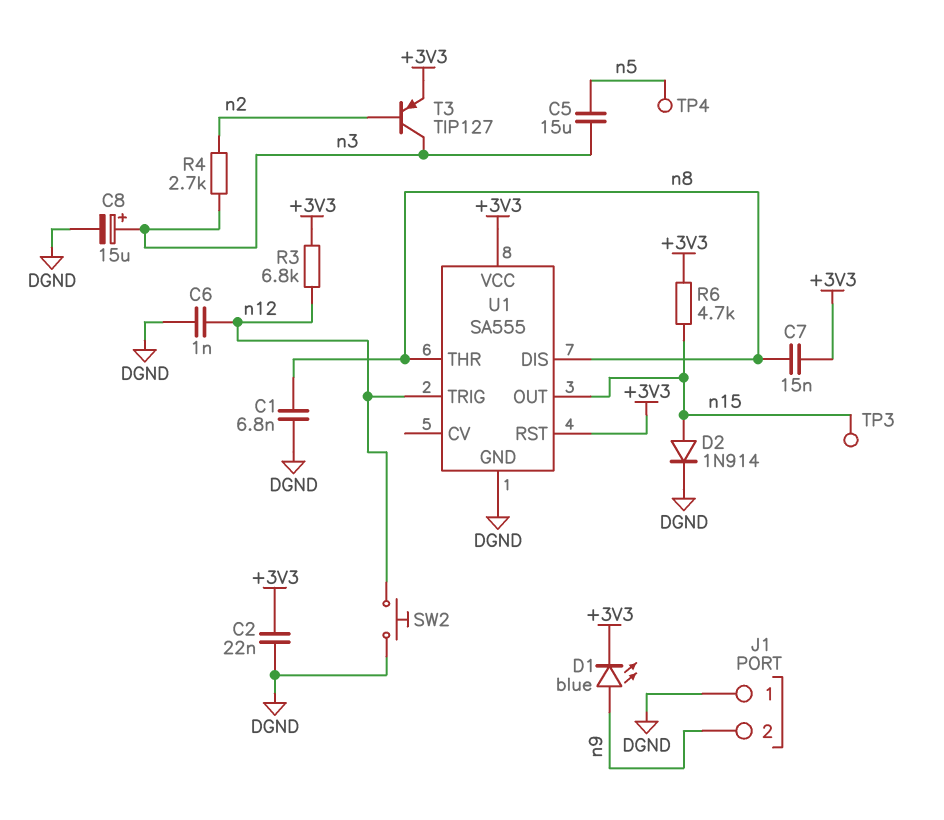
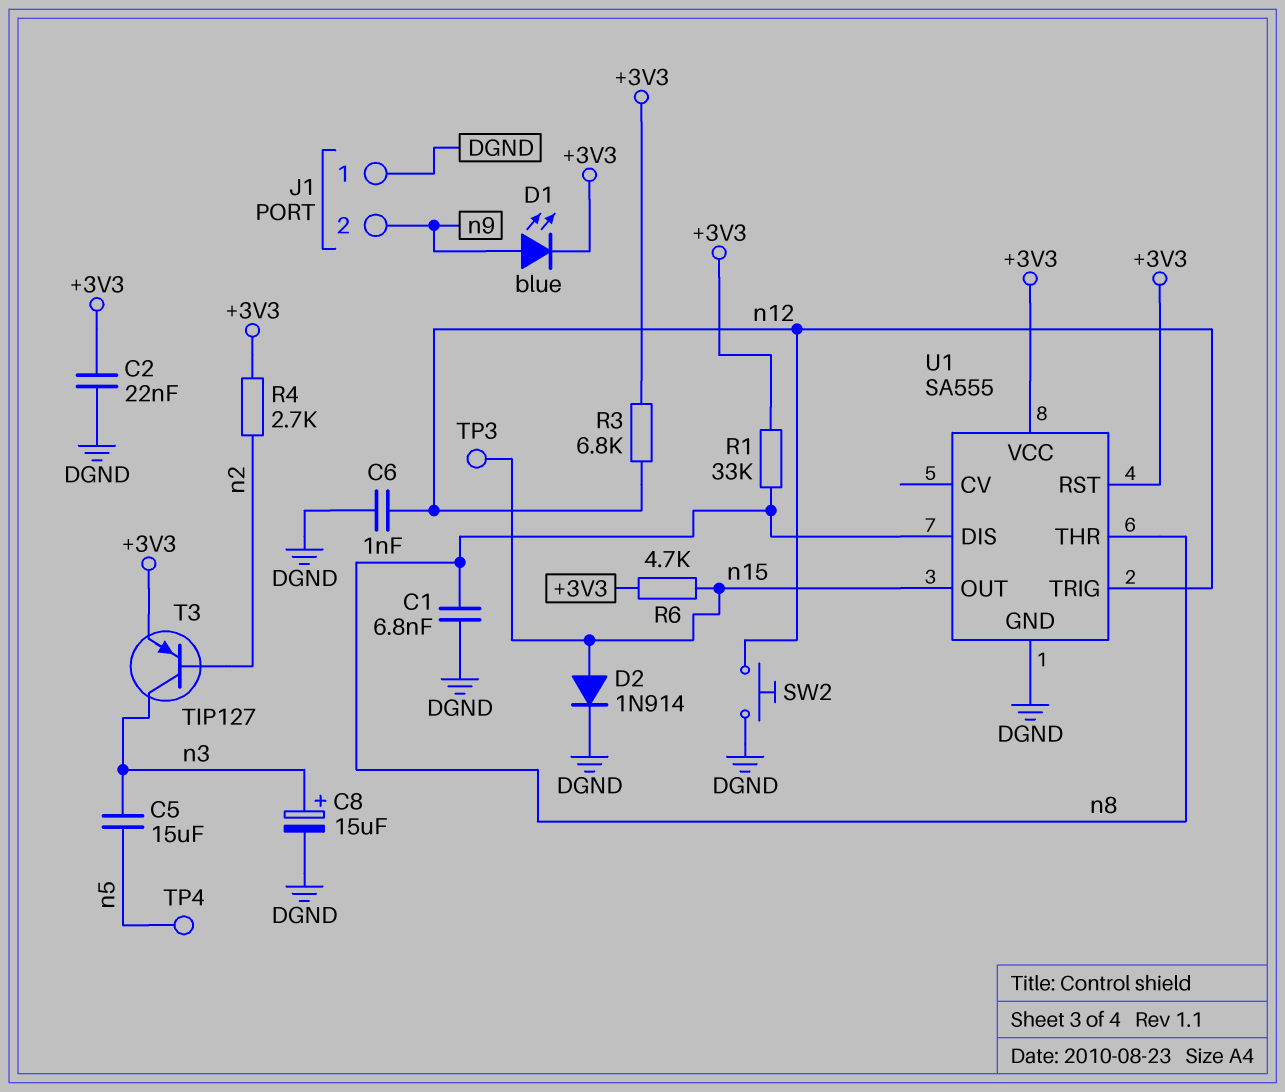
C7: 15nF (+3V3, n8) -> none
R1: none -> 33k (+3V3, n8)
R4: 2.7k (n2, n3) -> 2.7k (+3V3, n2)

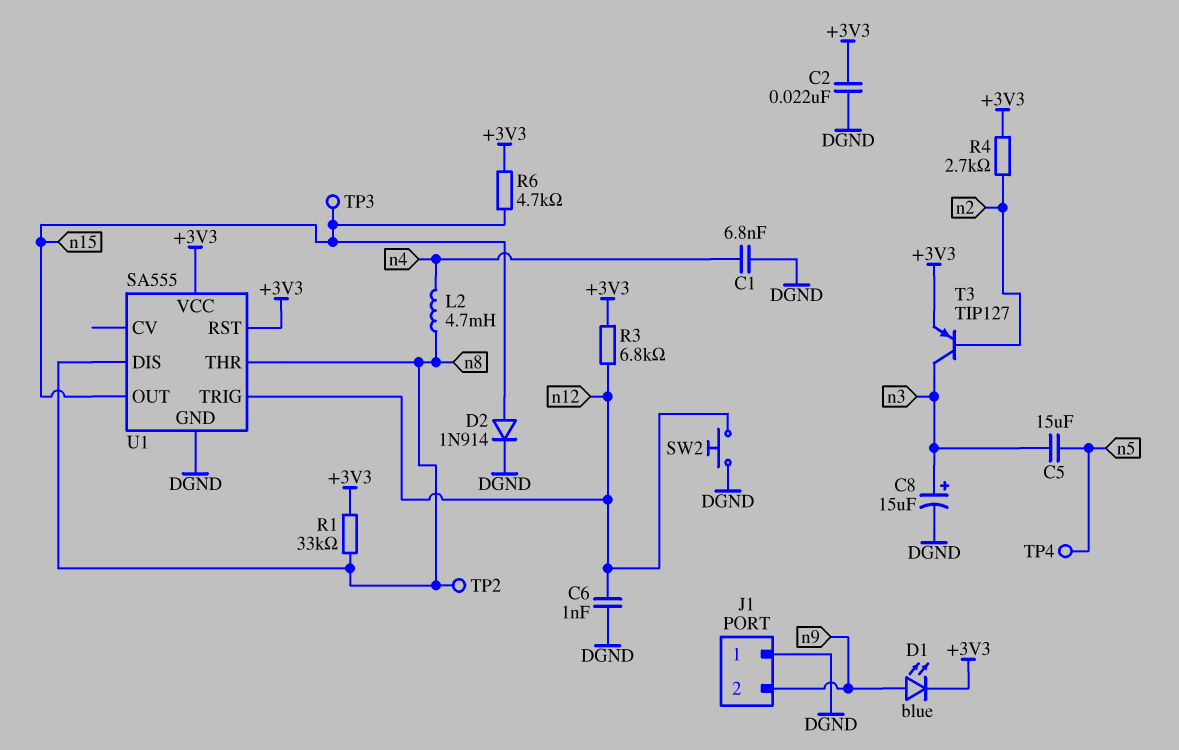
C1: 6.8nF (DGND, n8) -> 6.8nF (DGND, n4)
L2: none -> 4.7mH (n4, n8)
TP2: none -> test point (n8)

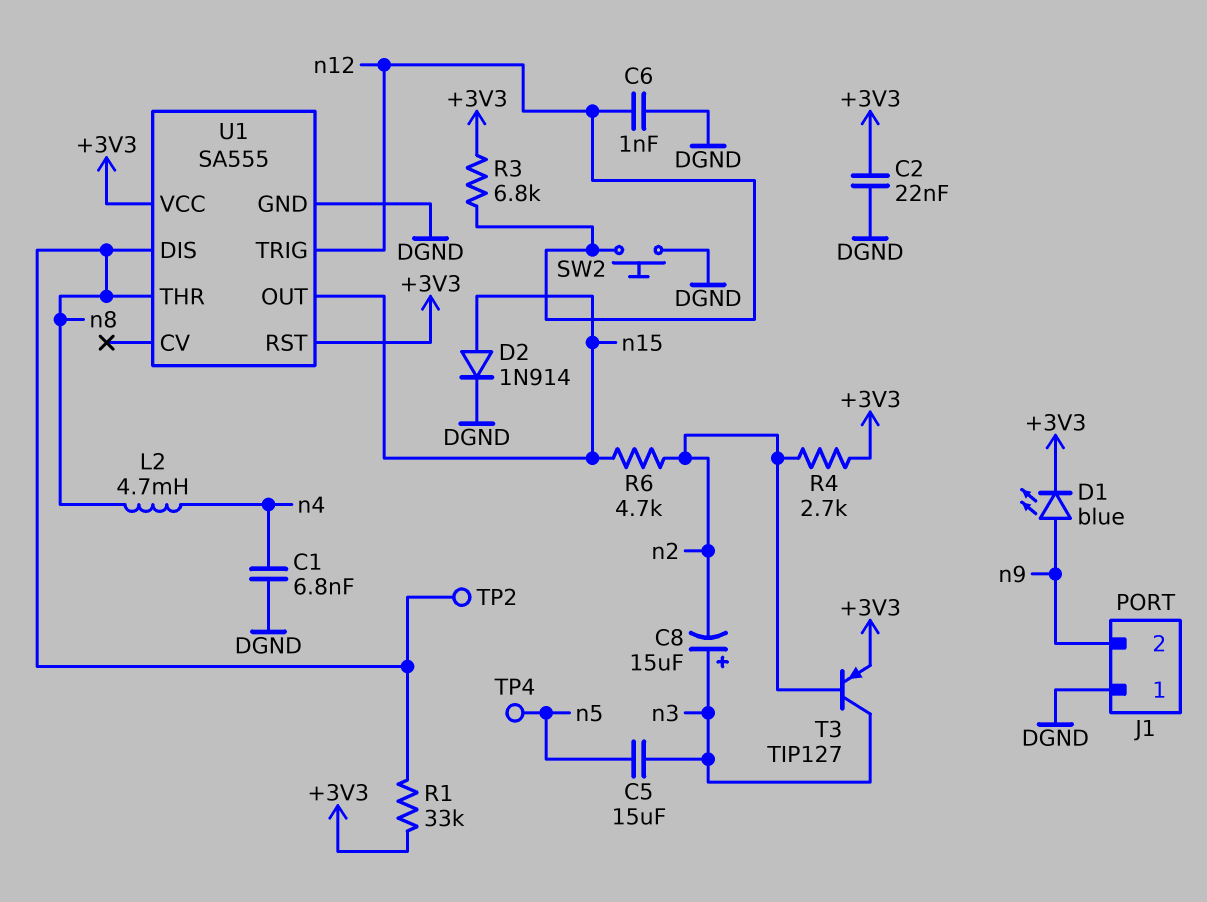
C8: 15uF (plus n3, minus DGND) -> 15uF (plus n3, minus n2)
R6: 4.7k (+3V3, n15) -> 4.7k (n2, n15)
TP3: test point (n15) -> none

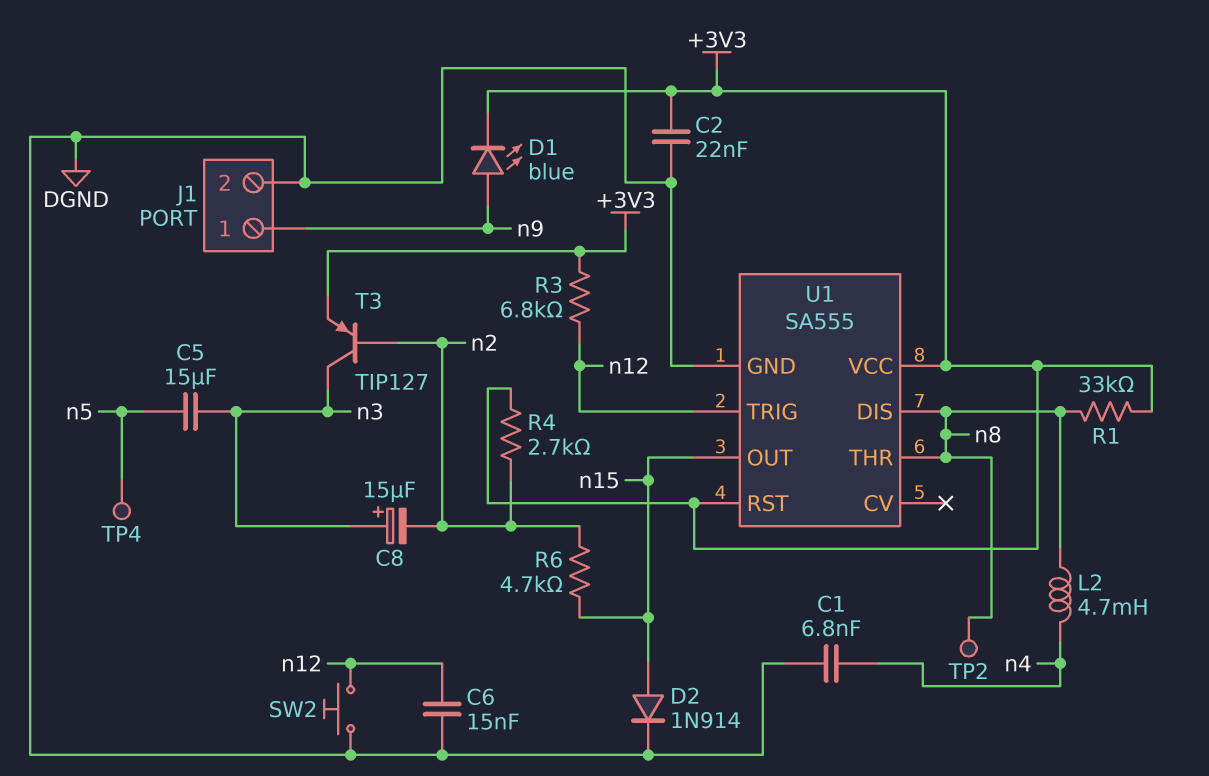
C6: 1nF (DGND, n12) -> 15nF (DGND, n12)
J1 pin 1: DGND -> n9
J1 pin 2: n9 -> DGND

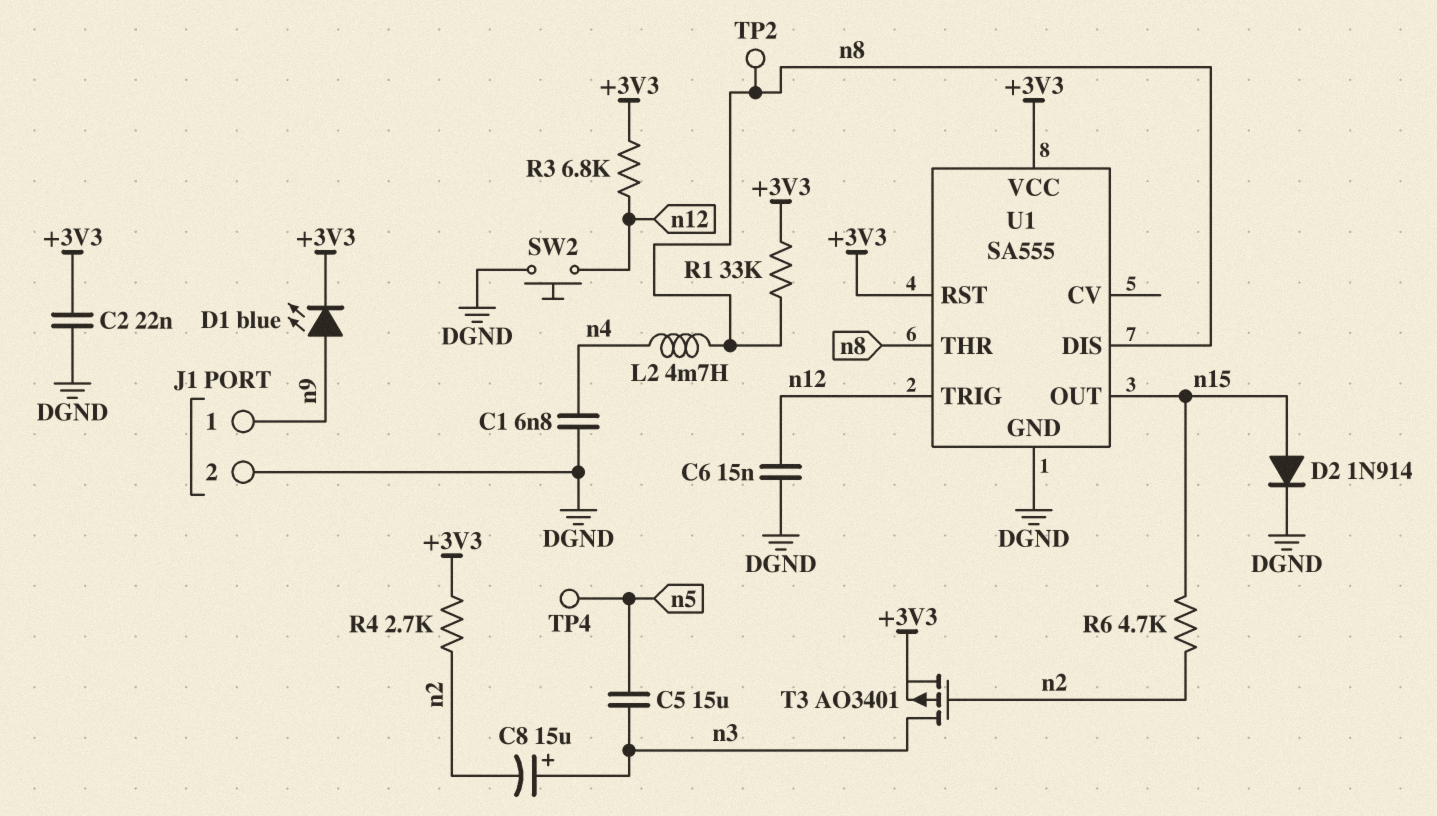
T3: PNP TIP127 (B n2, C n3, E +3V3) -> PMOS AO3401 (G n2, D n3, S +3V3)

